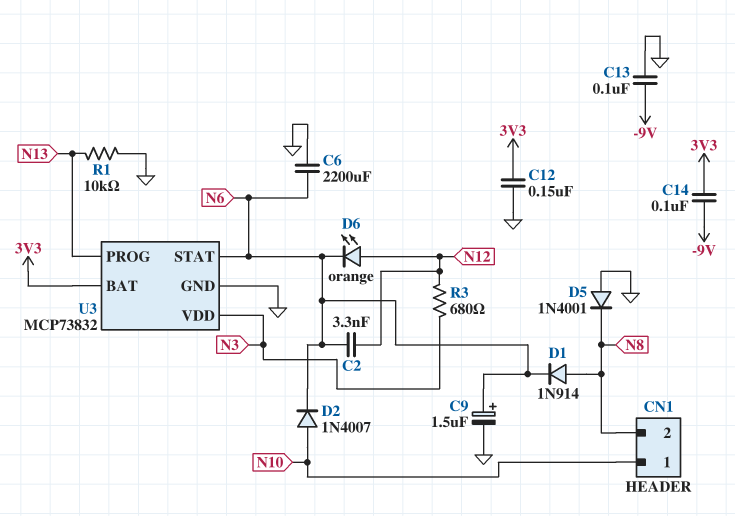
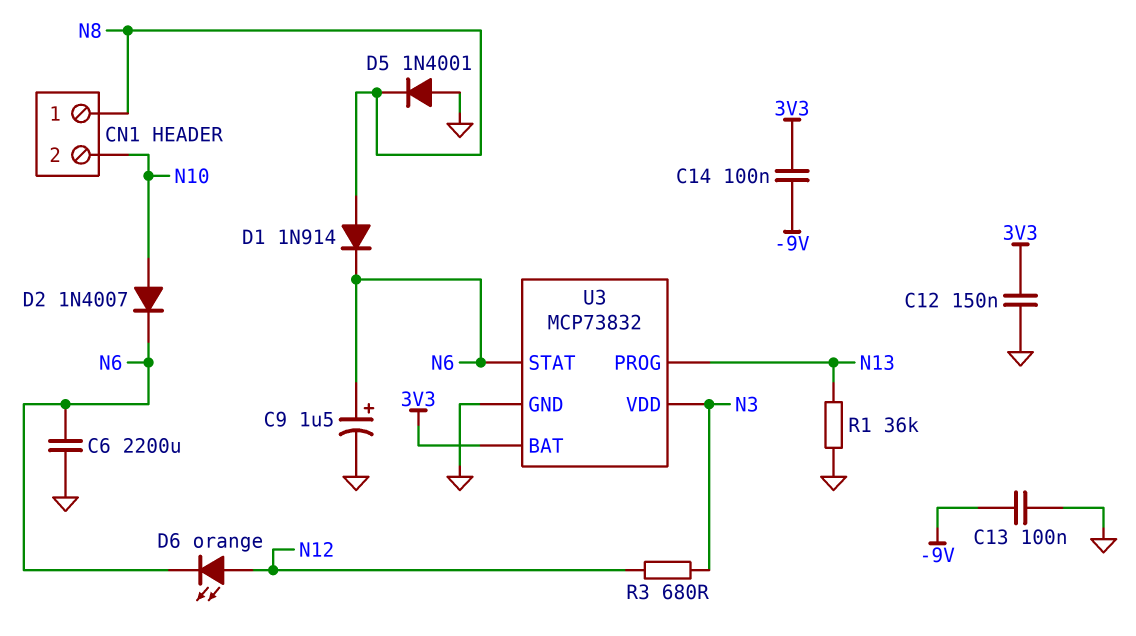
C2: 3.3nF (N6, N12) -> none
CN1 pin 1: N10 -> N8
CN1 pin 2: N8 -> N10
R1: 10k (GND, N13) -> 36k (GND, N13)

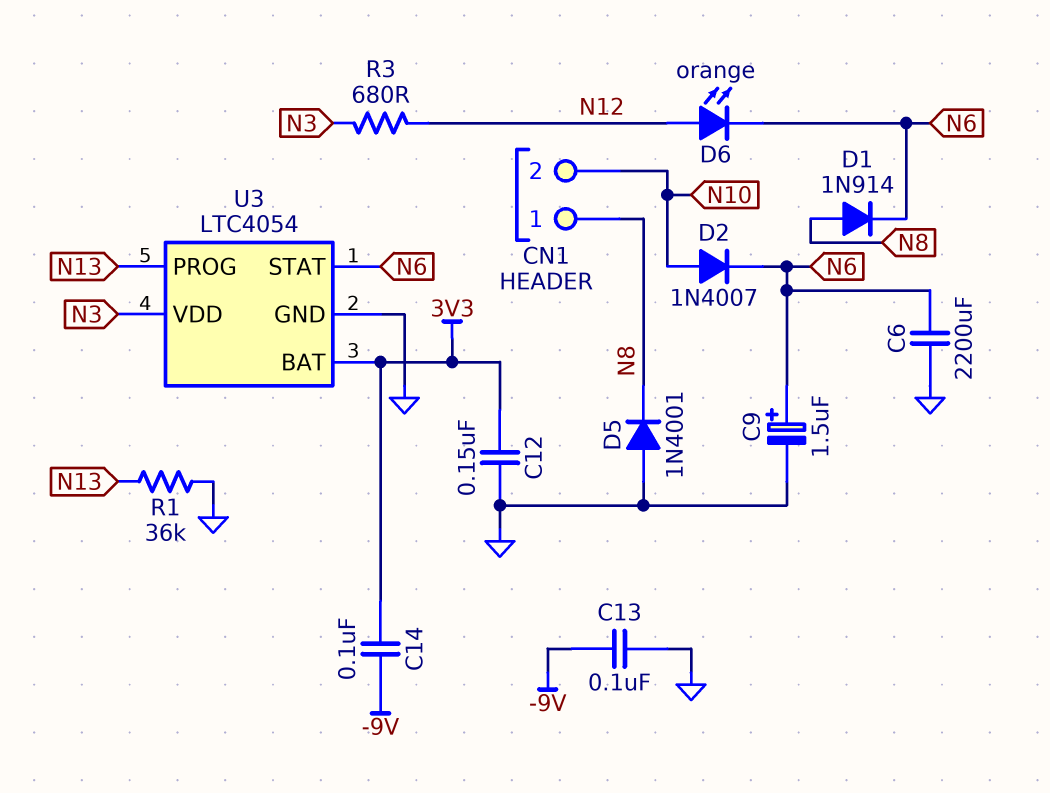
U3: MCP73832 -> LTC4054

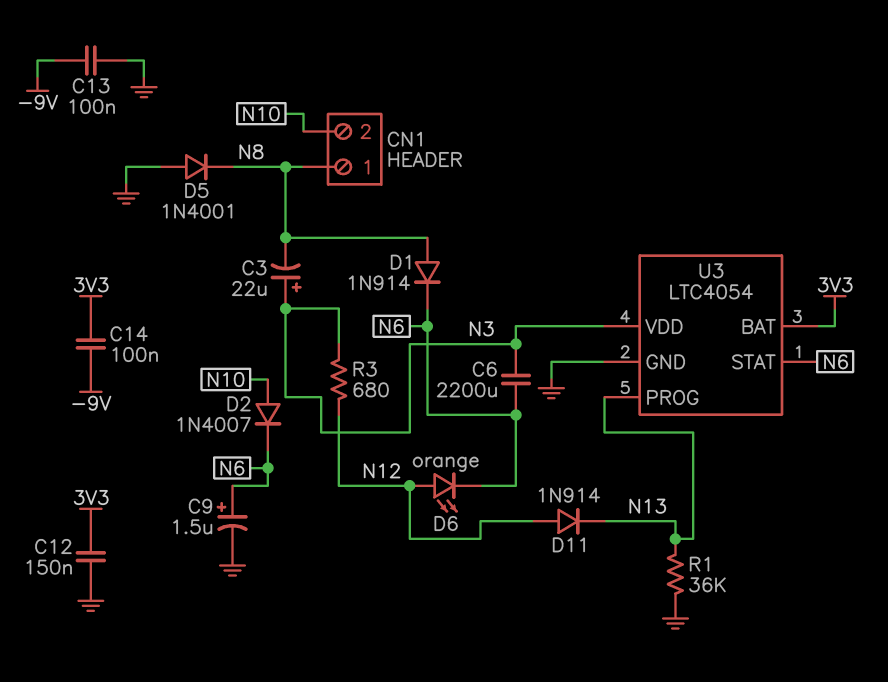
C3: none -> 22uF (plus N3, minus N8)
C6: 2200uF (GND, N6) -> 2200uF (N3, N6)
D11: none -> diode 1N914 (A N12, K N13)

